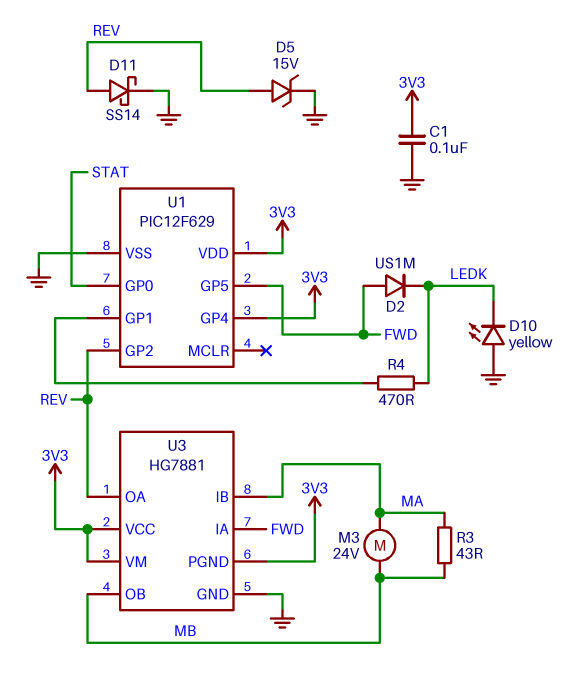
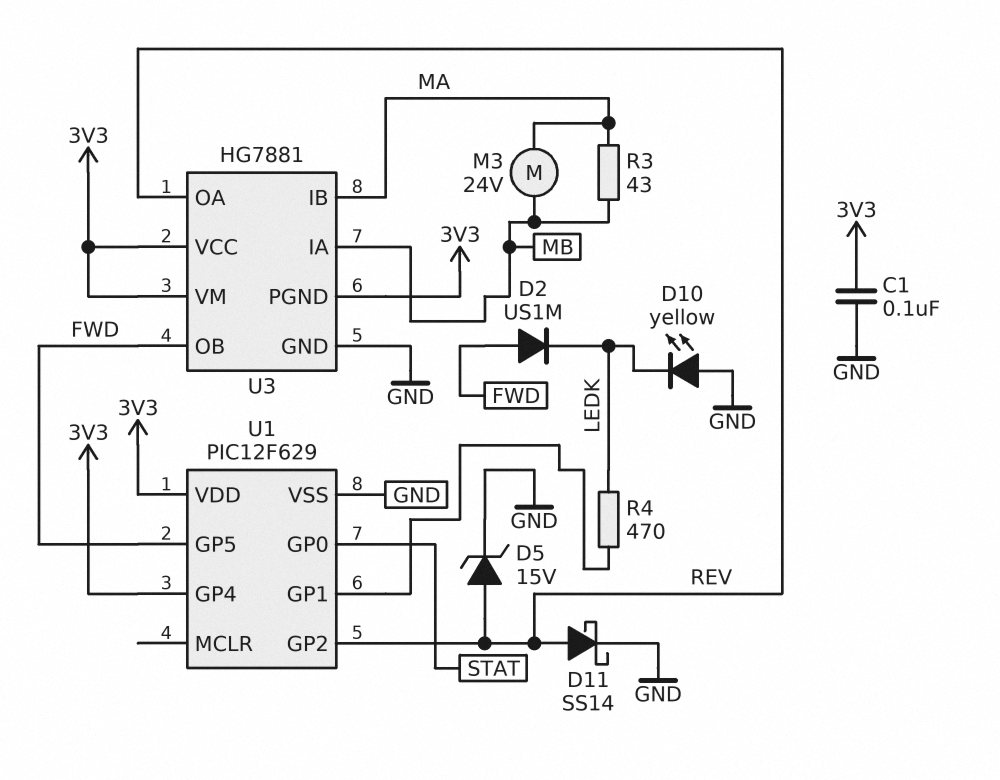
U3 pin IA: FWD -> MB
U3 pin OB: MB -> FWD

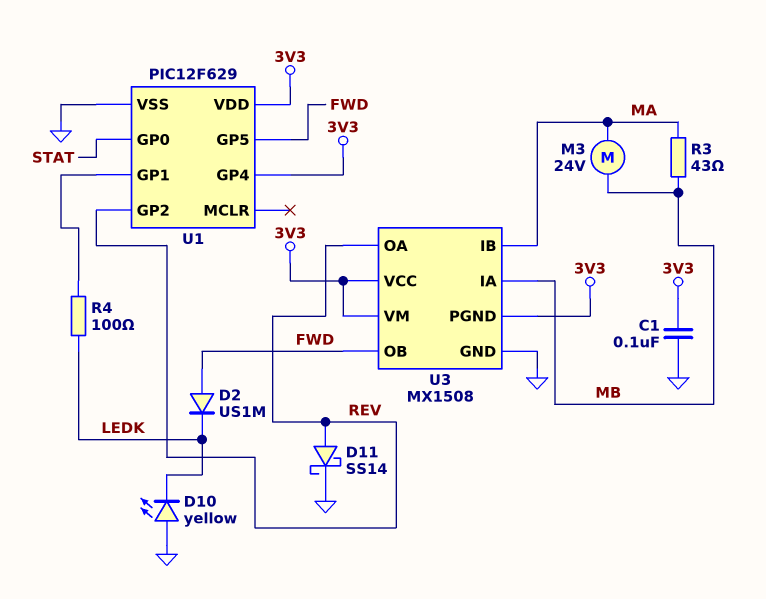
D5: zener 15V (A REV, K GND) -> none
R4: 470 (LEDK, U1/GP1) -> 100 (LEDK, U1/GP1)
U3: HG7881 -> MX1508

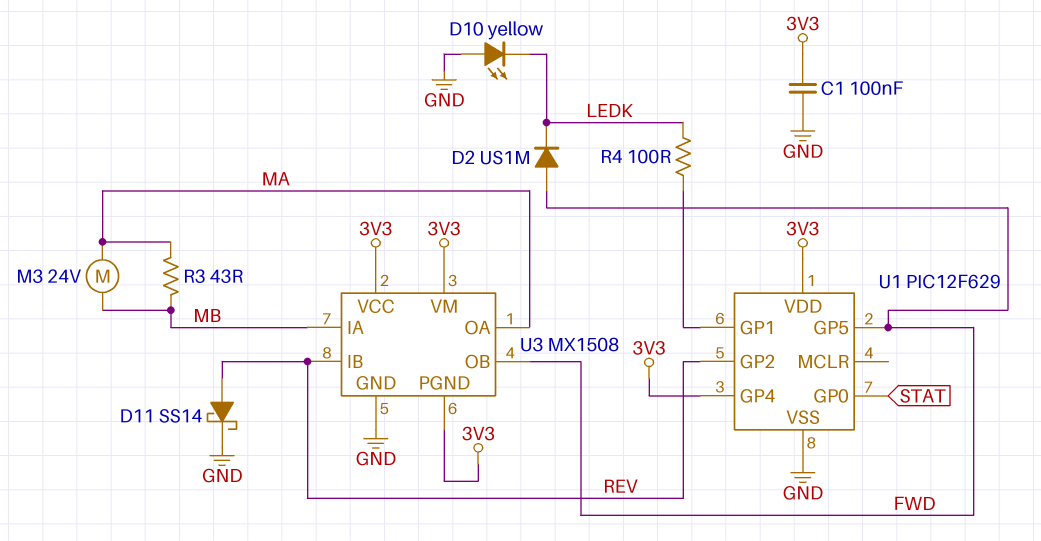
U3 pin IB: MA -> REV
U3 pin OA: REV -> MA

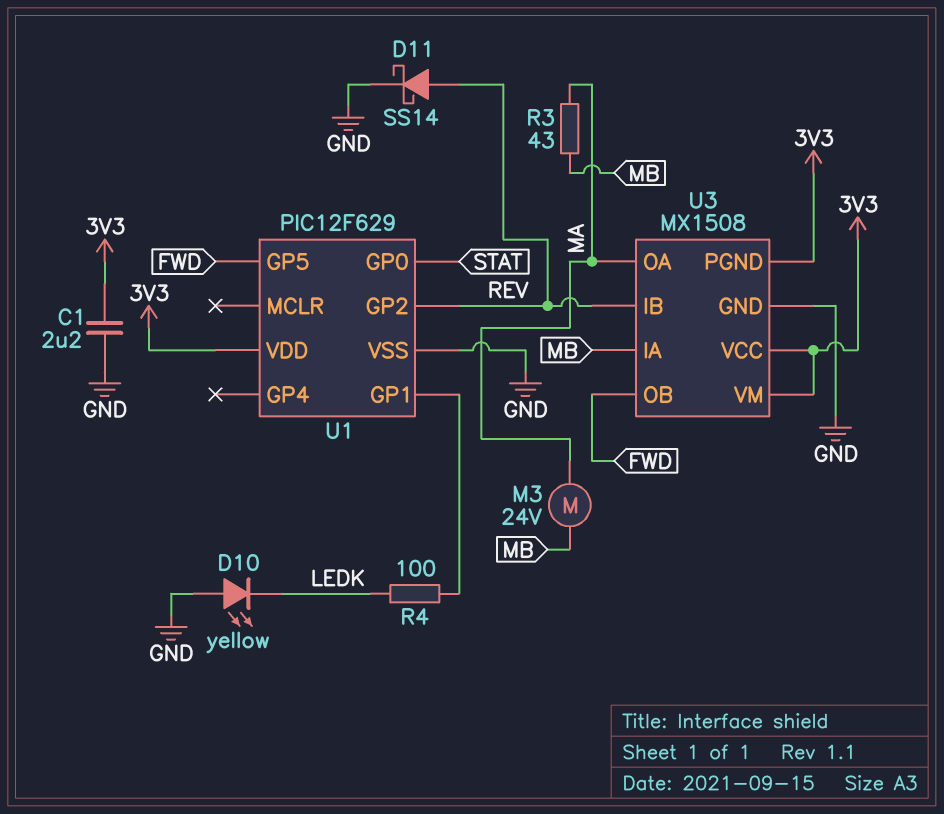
C1: 100nF (3V3, GND) -> 2.2uF (3V3, GND)
D2: diode US1M (A FWD, K LEDK) -> none
U1 pin GP4: 3V3 -> none

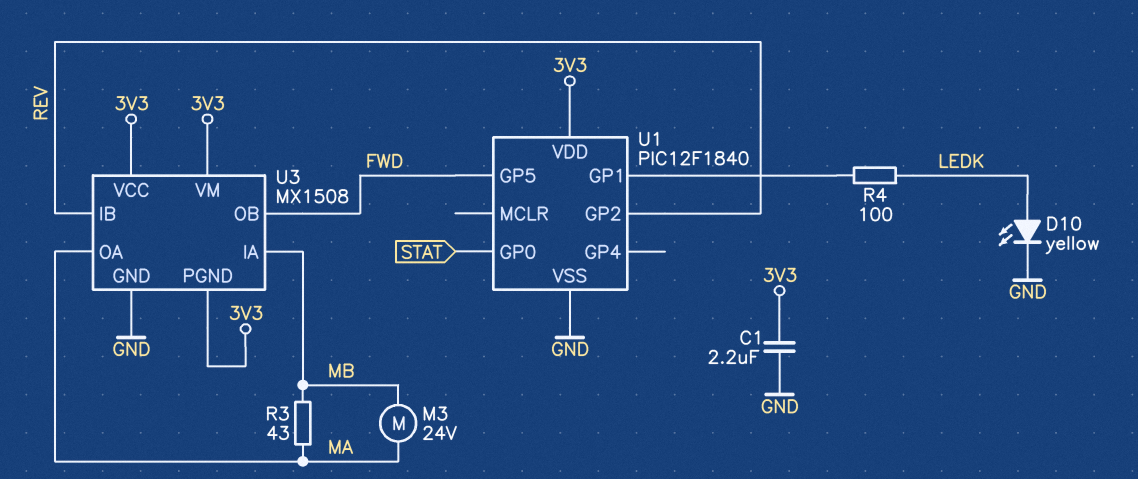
D10: LED yellow (A GND, K LEDK) -> LED yellow (A LEDK, K GND)
D11: schottky SS14 (A REV, K GND) -> none
U1: PIC12F629 -> PIC12F1840

